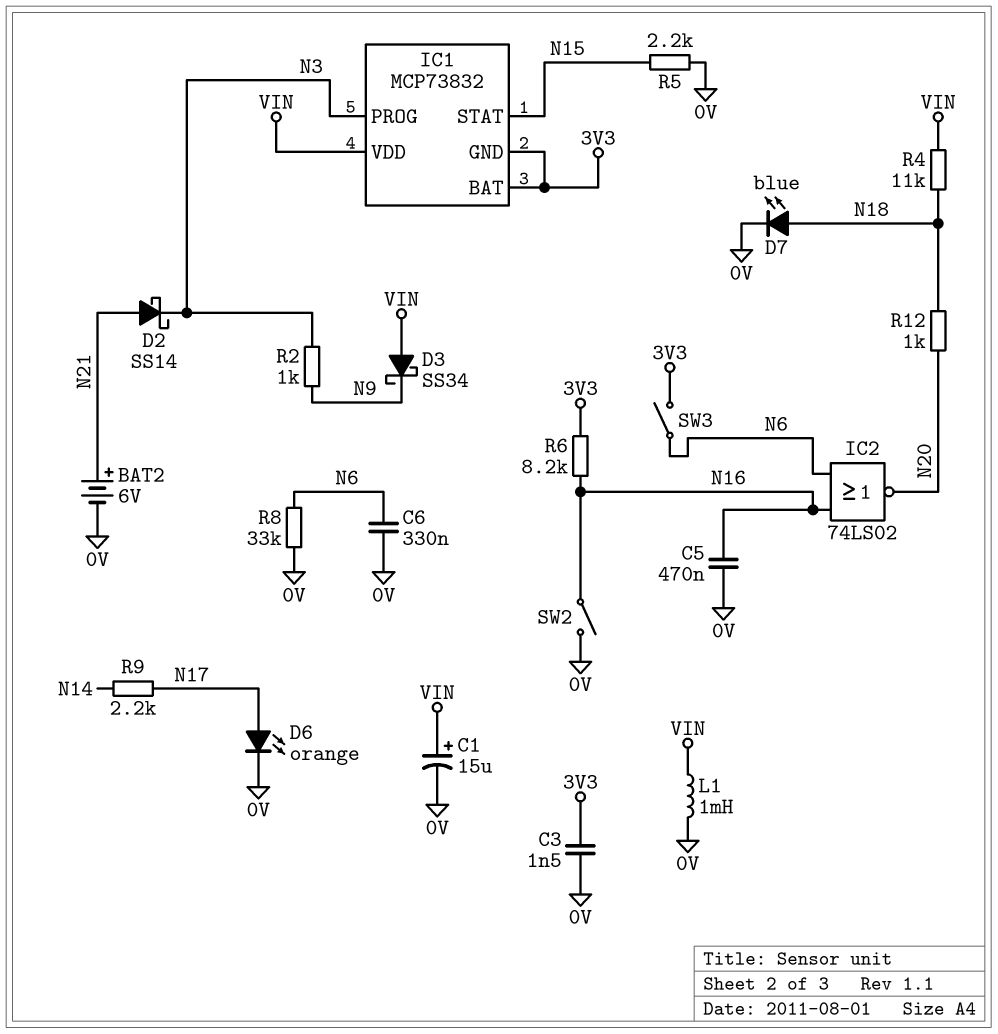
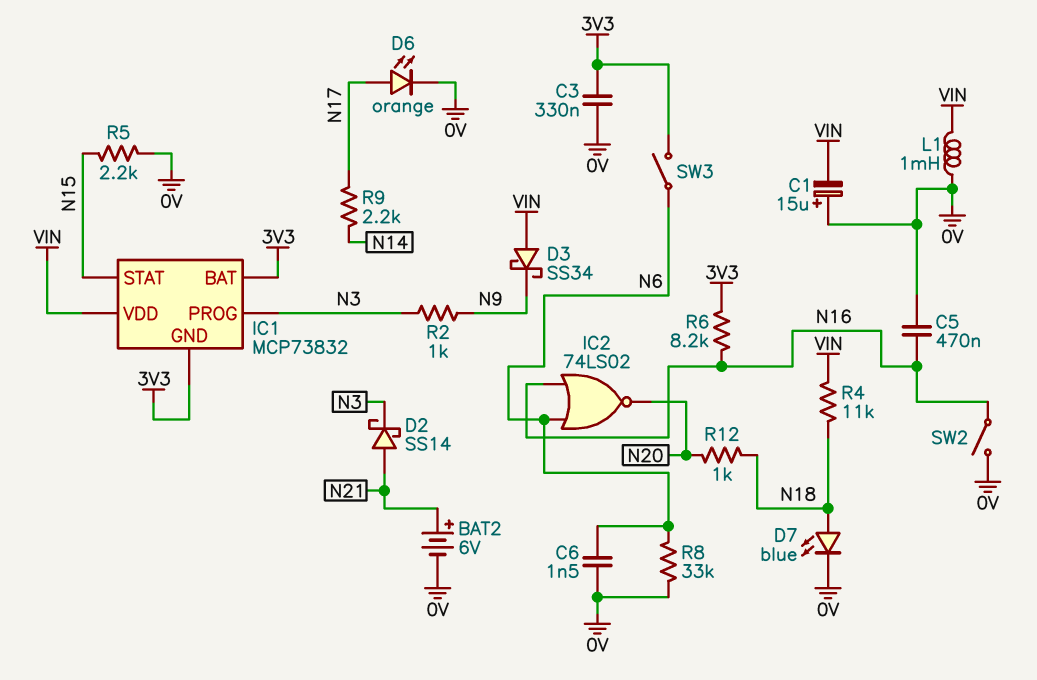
C1: 15uF (plus VIN, minus 0V) -> 15uF (plus 0V, minus VIN)
C3: 1.5nF (0V, 3V3) -> 330nF (0V, 3V3)
C6: 330nF (0V, N6) -> 1.5nF (0V, N6)

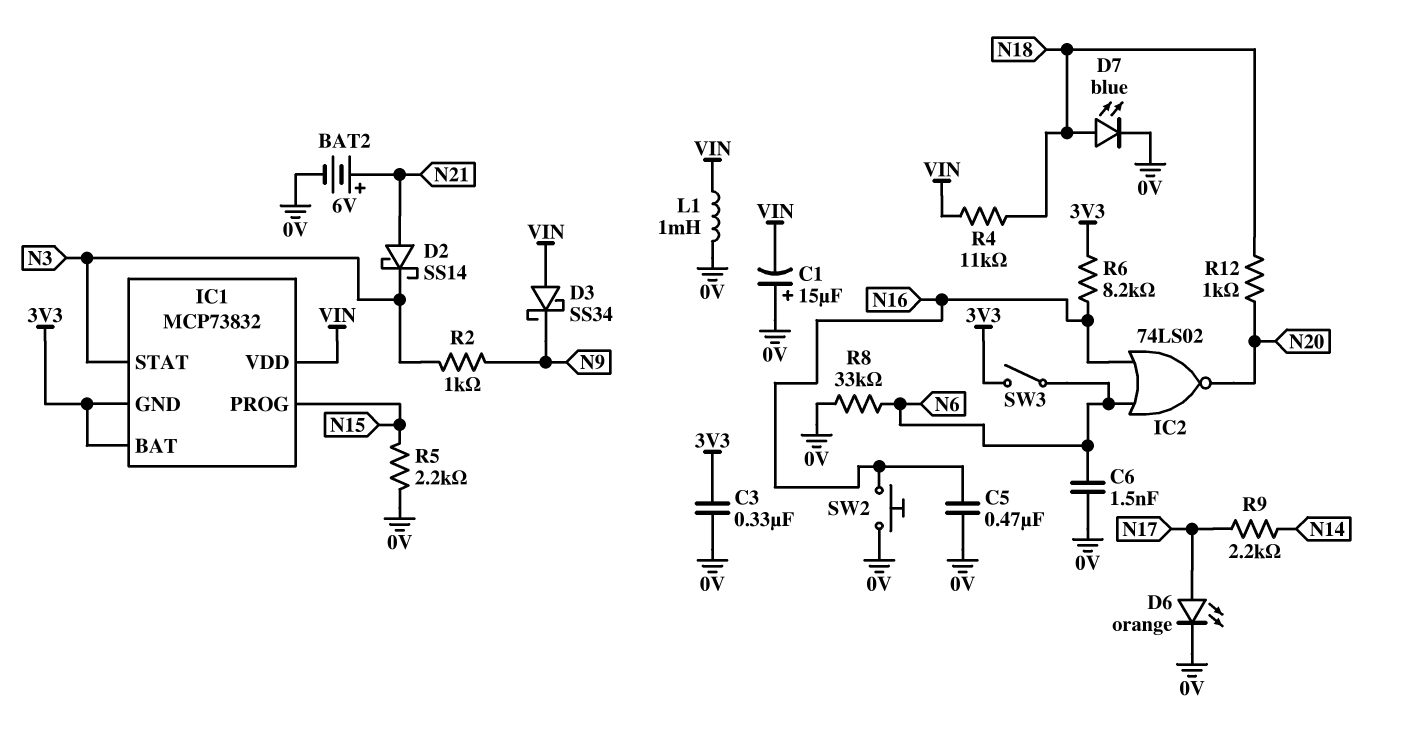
IC1 pin PROG: N3 -> N15
IC1 pin STAT: N15 -> N3
SW2: switch (0V, N16) -> button (0V, N16)

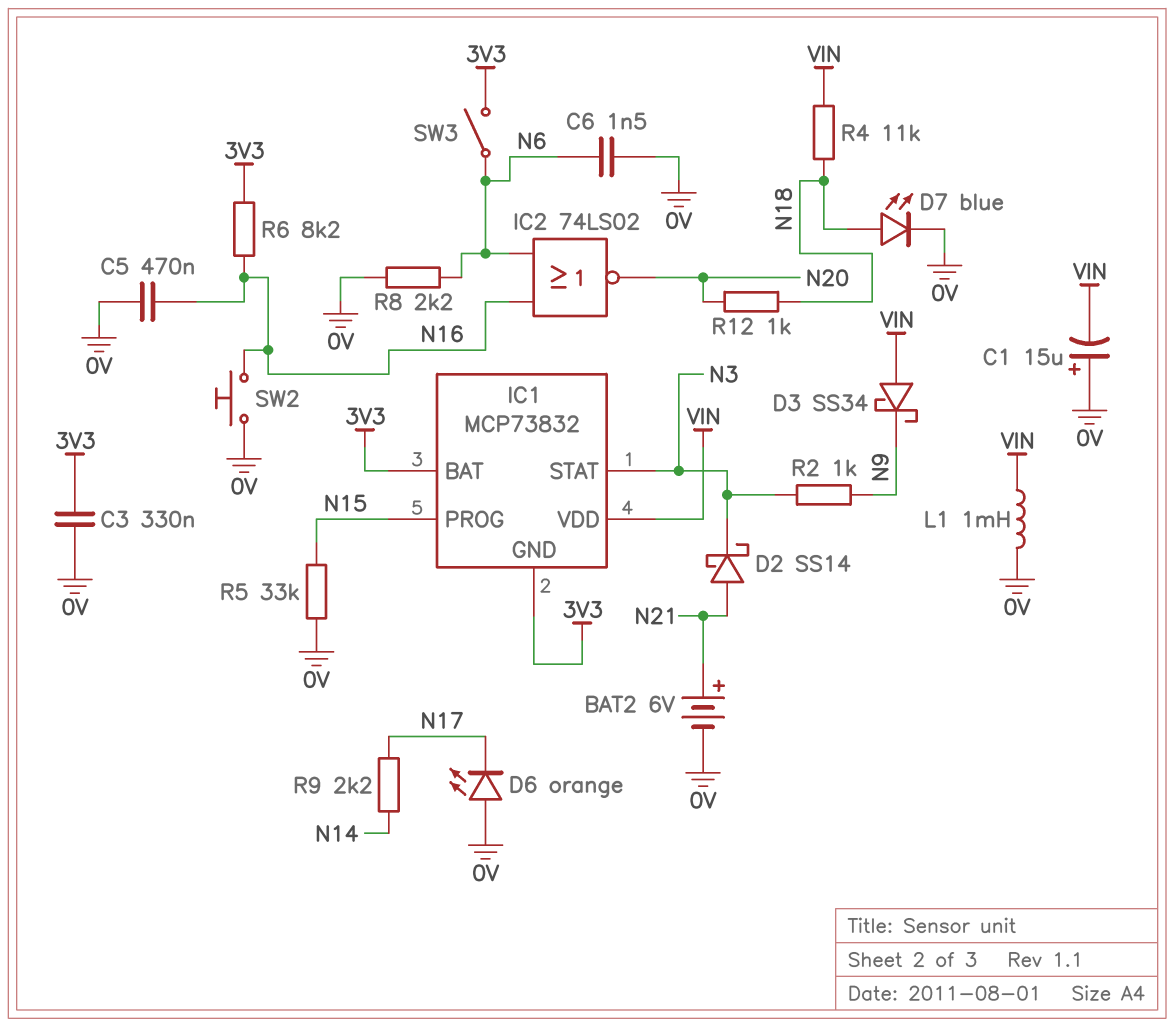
D6: LED orange (A N17, K 0V) -> LED orange (A 0V, K N17)
R5: 2.2k (0V, N15) -> 33k (0V, N15)
R8: 33k (0V, N6) -> 2.2k (0V, N6)

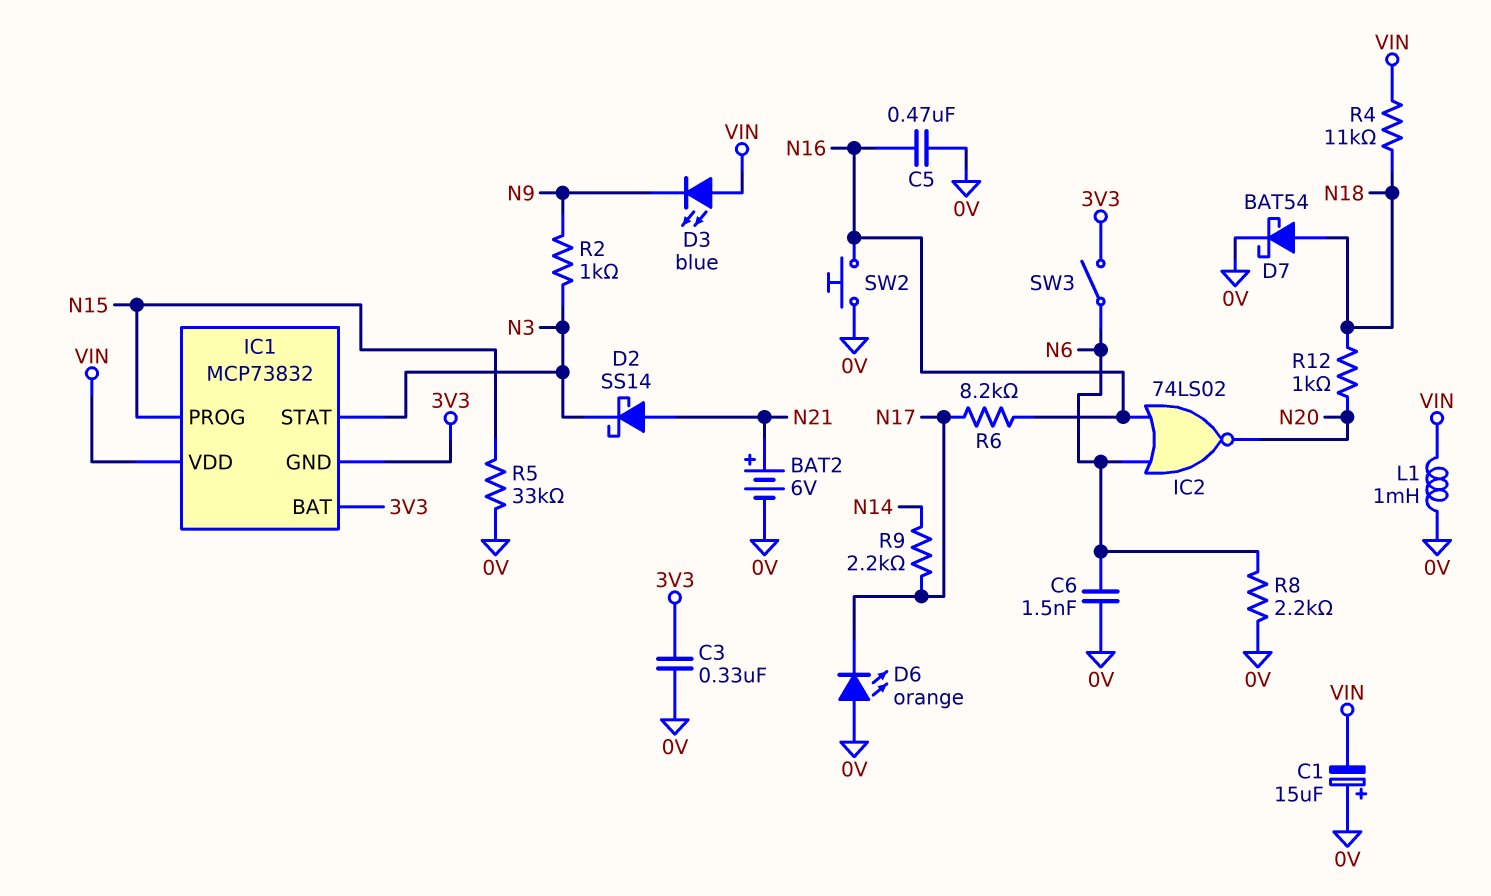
D3: schottky SS34 (A VIN, K N9) -> LED blue (A VIN, K N9)
D7: LED blue (A N18, K 0V) -> schottky BAT54 (A N18, K 0V)
R6: 8.2k (3V3, N16) -> 8.2k (N16, N17)

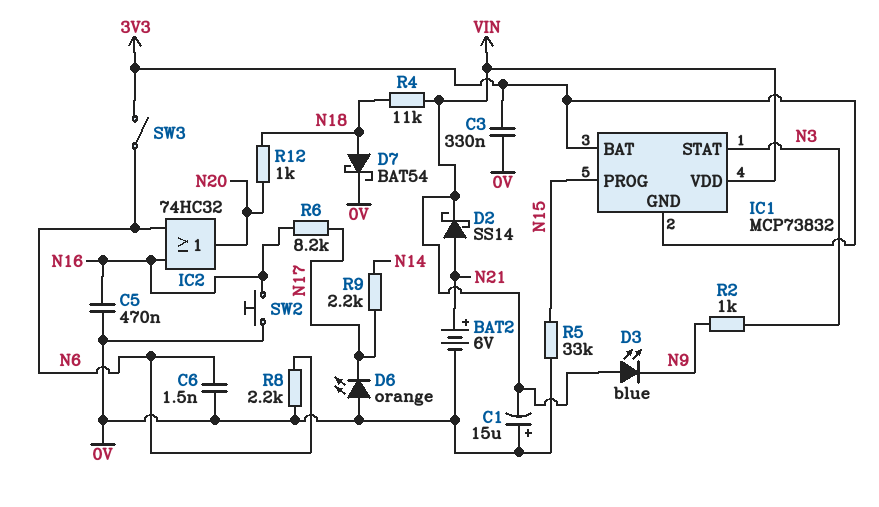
D2: schottky SS14 (A N21, K N3) -> schottky SS14 (A N21, K VIN)
IC2: NOR 74LS02 (in N6, in N16, out N20) -> OR 74HC32 (in N6, in N16, out N20)
L1: 1mH (0V, VIN) -> none

